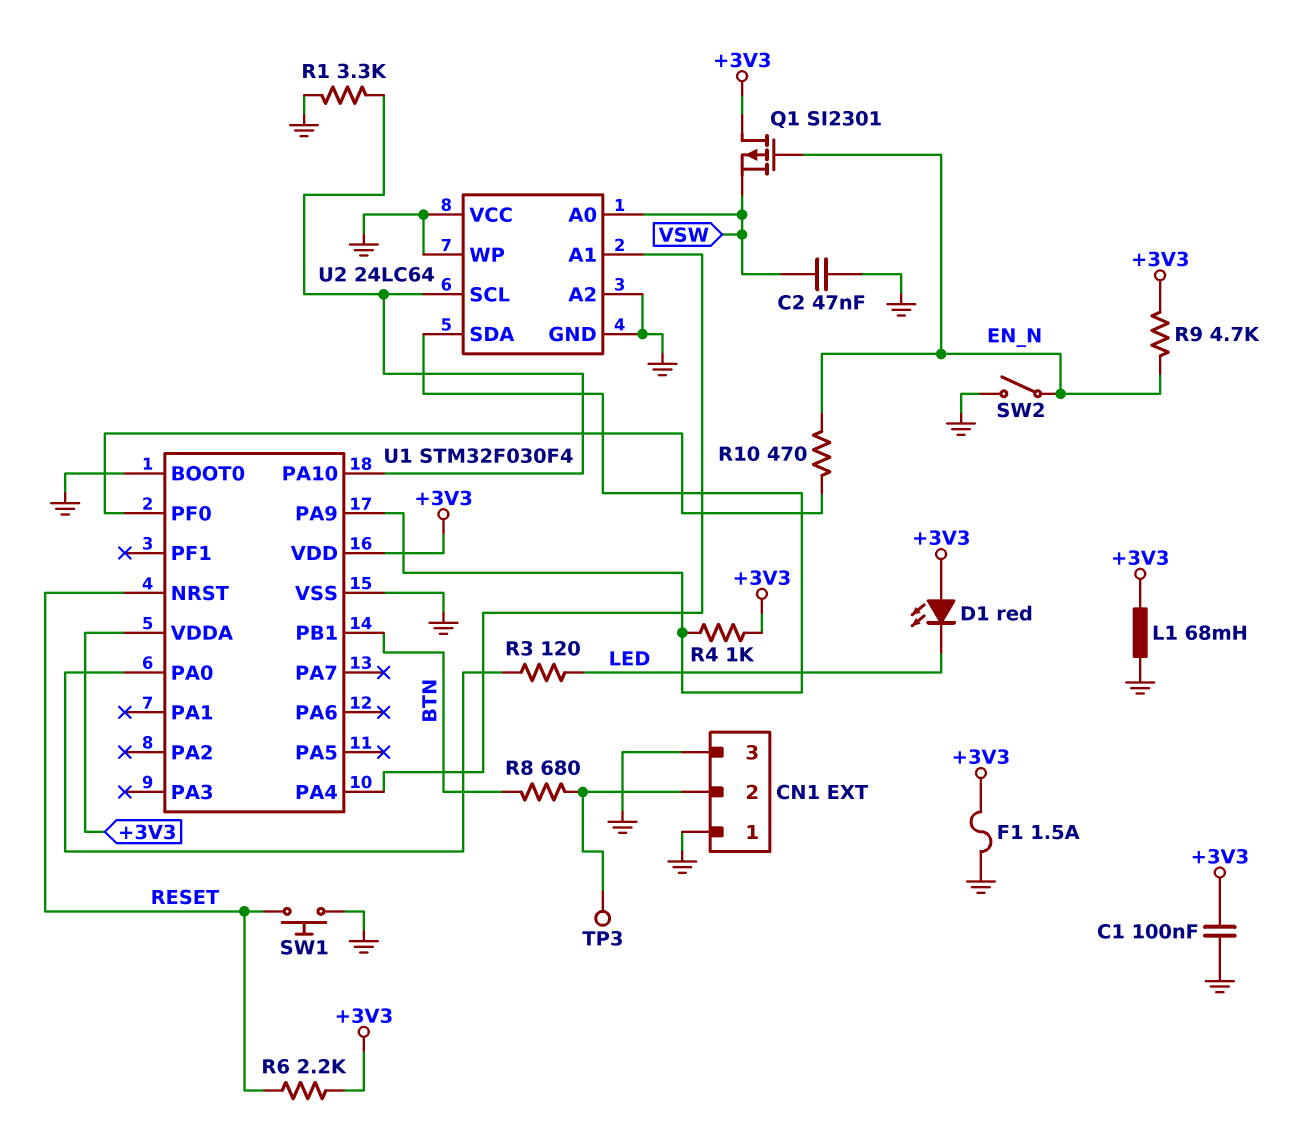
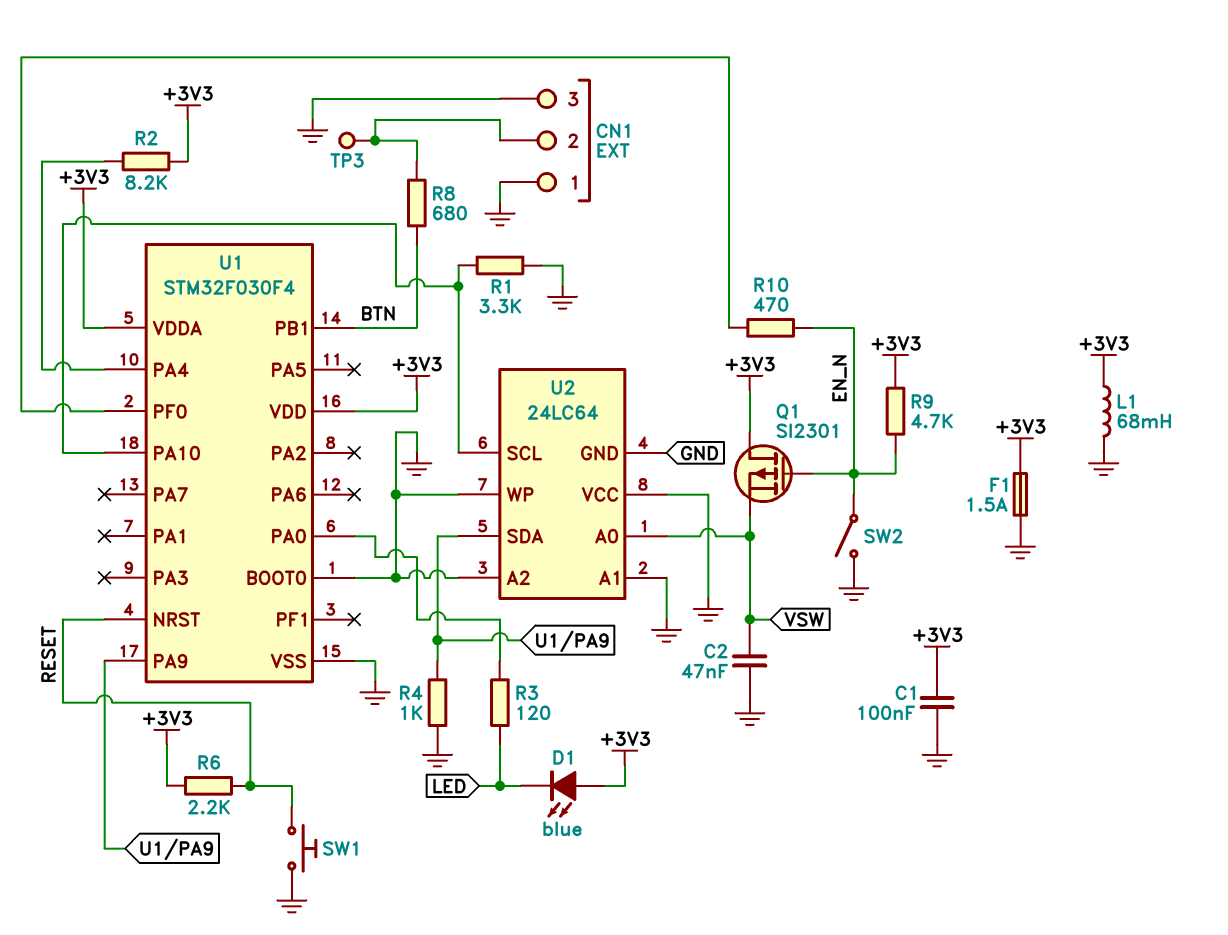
D1: LED red (A +3V3, K LED) -> LED blue (A +3V3, K LED)
R2: none -> 8.2k (+3V3, U1/PA4)
R4: 1k (+3V3, U1/PA9) -> 1k (GND, U1/PA9)
U2 pin A1: U1/PA4 -> GND

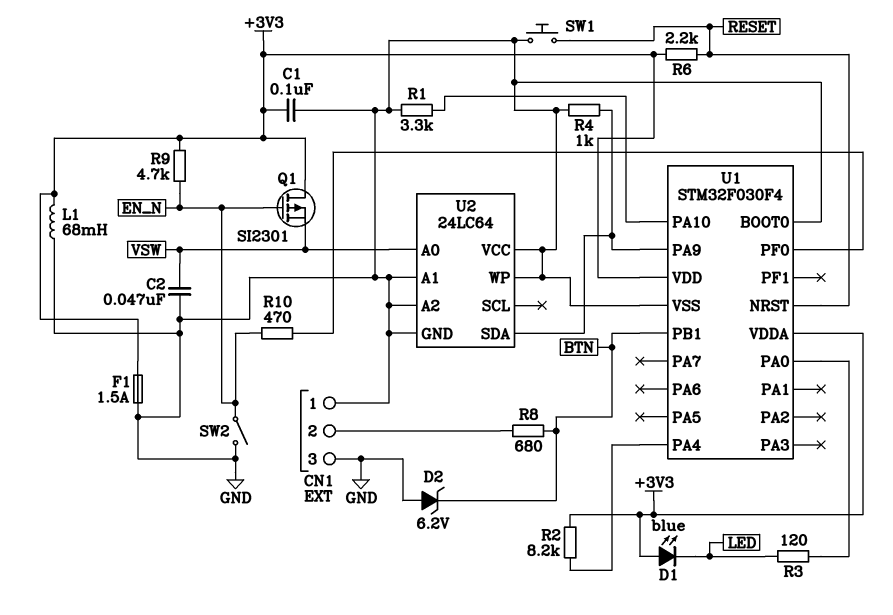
D2: none -> zener 6.2V (A GND, K BTN)
TP3: test point (CN1/2) -> none
U2 pin SCL: U1/PA10 -> none

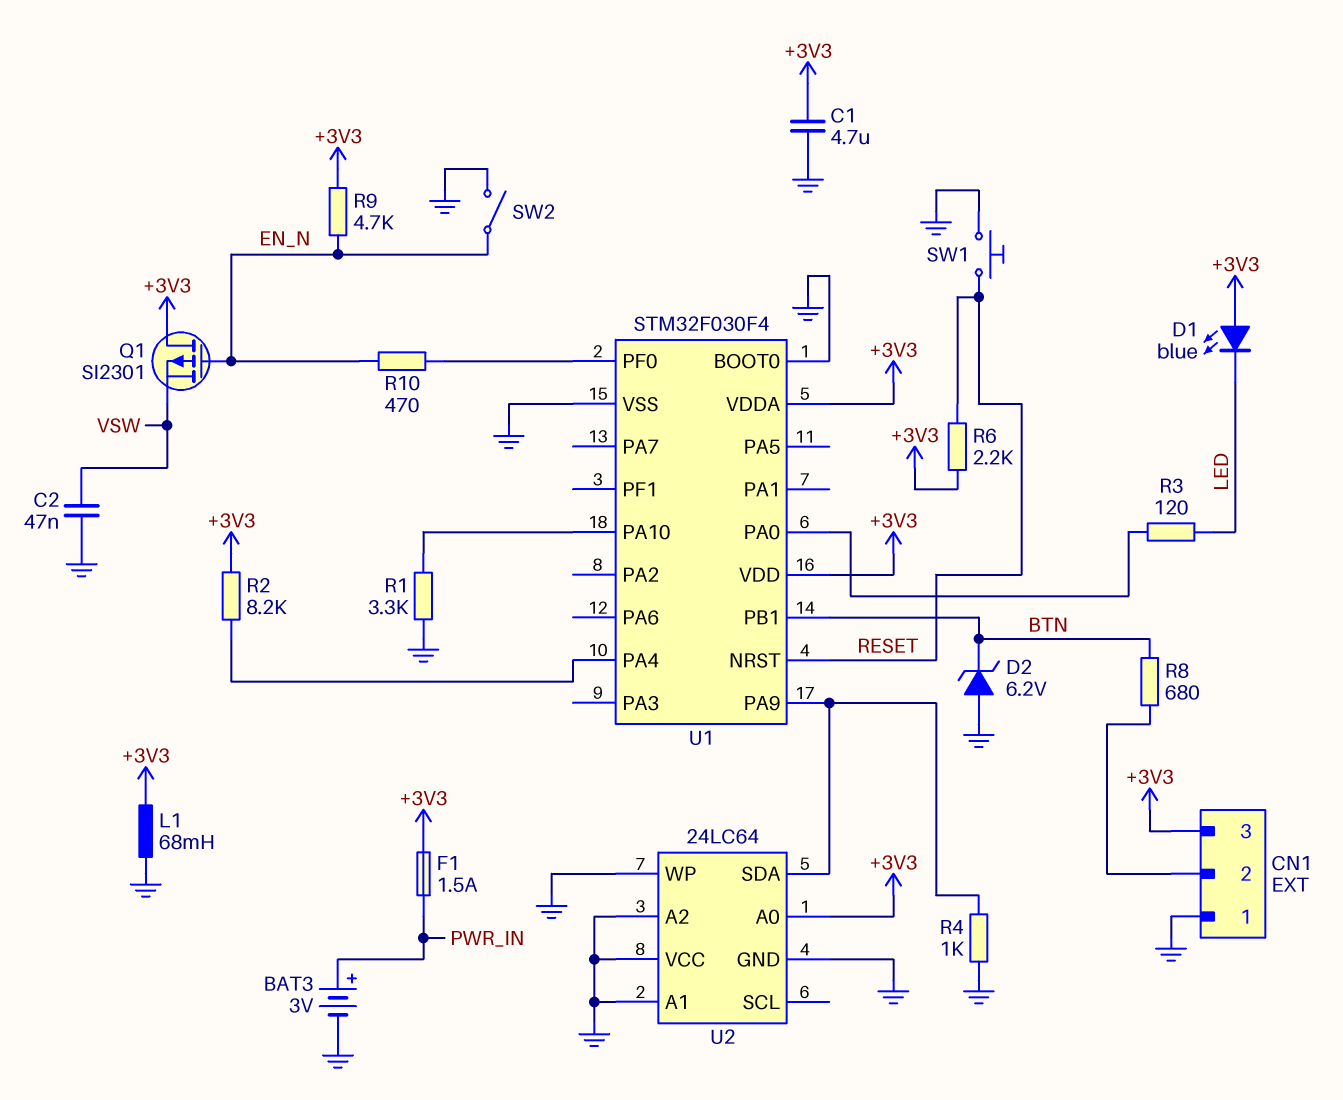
BAT3: none -> 3V (plus PWR_IN, minus GND)
C1: 100nF (+3V3, GND) -> 4.7uF (+3V3, GND)
CN1 pin 3: GND -> +3V3
F1: 1.5A (+3V3, GND) -> 1.5A (+3V3, PWR_IN)
U2 pin A0: VSW -> +3V3

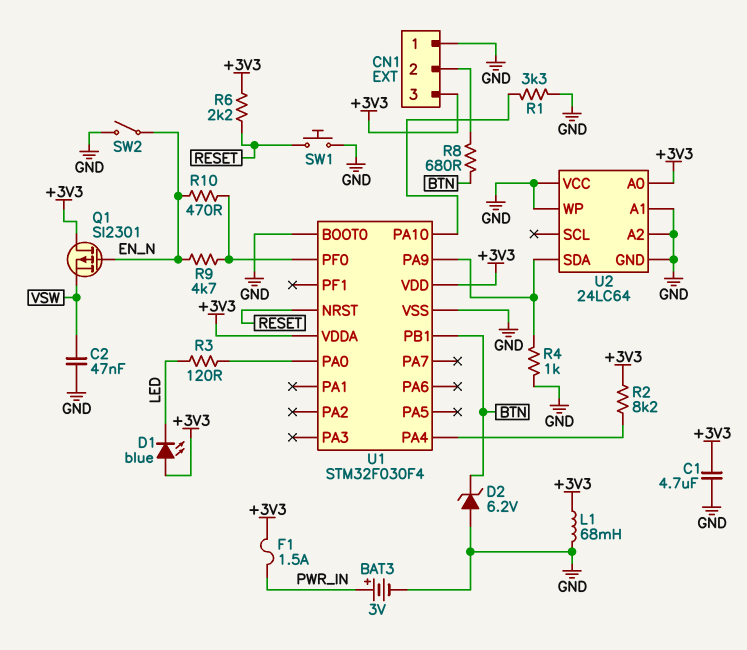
R9: 4.7k (+3V3, EN_N) -> 4.7k (EN_N, U1/PF0)

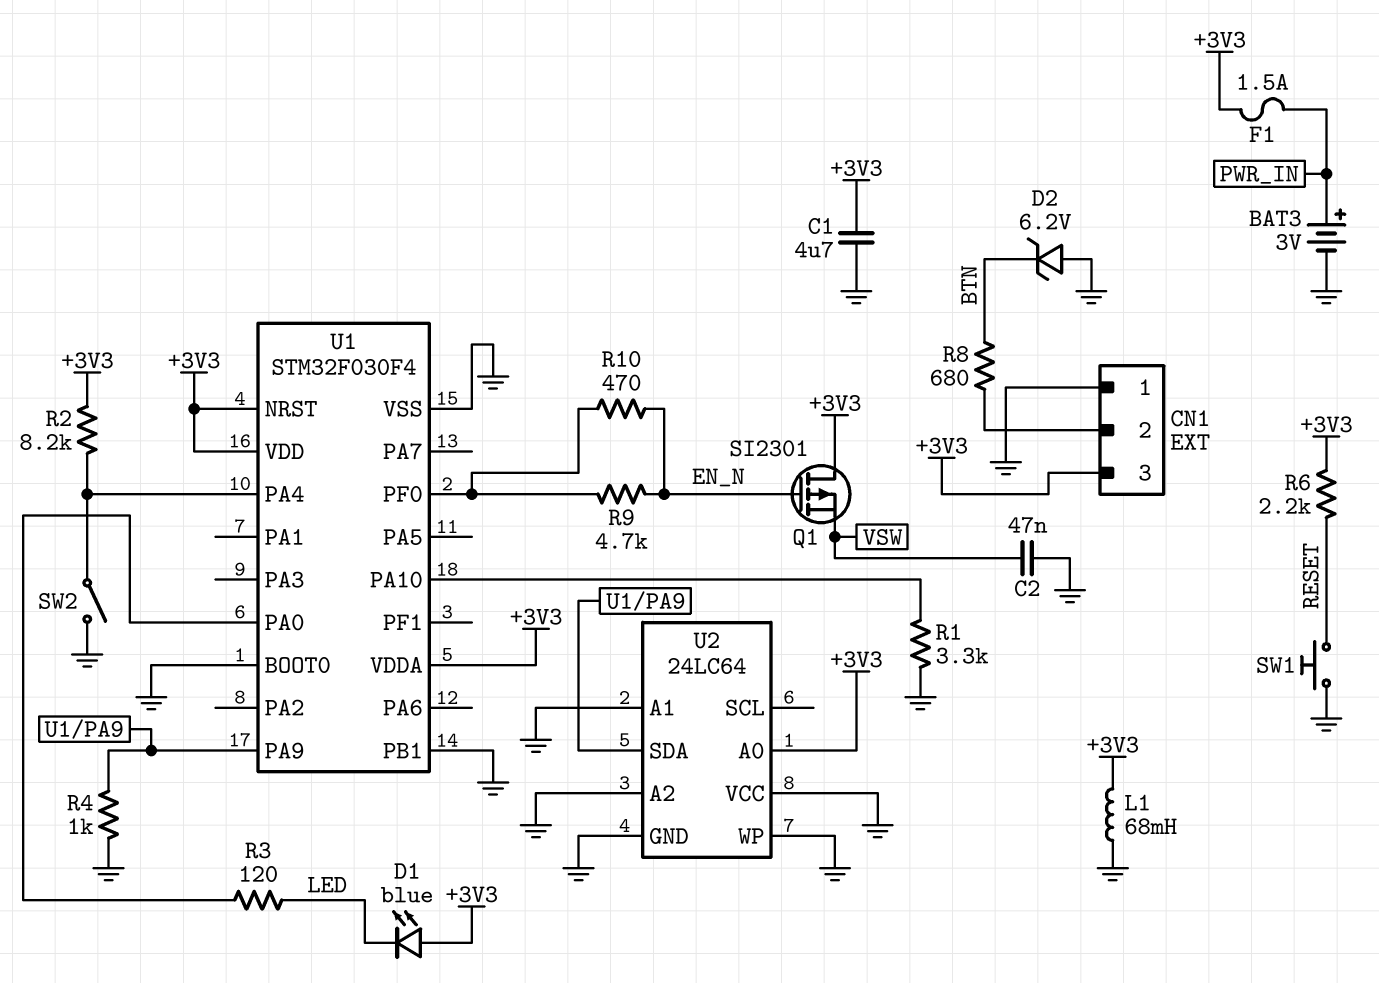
SW2: switch (EN_N, GND) -> switch (GND, U1/PA4)
U1 pin NRST: RESET -> +3V3
U1 pin PB1: BTN -> GND

